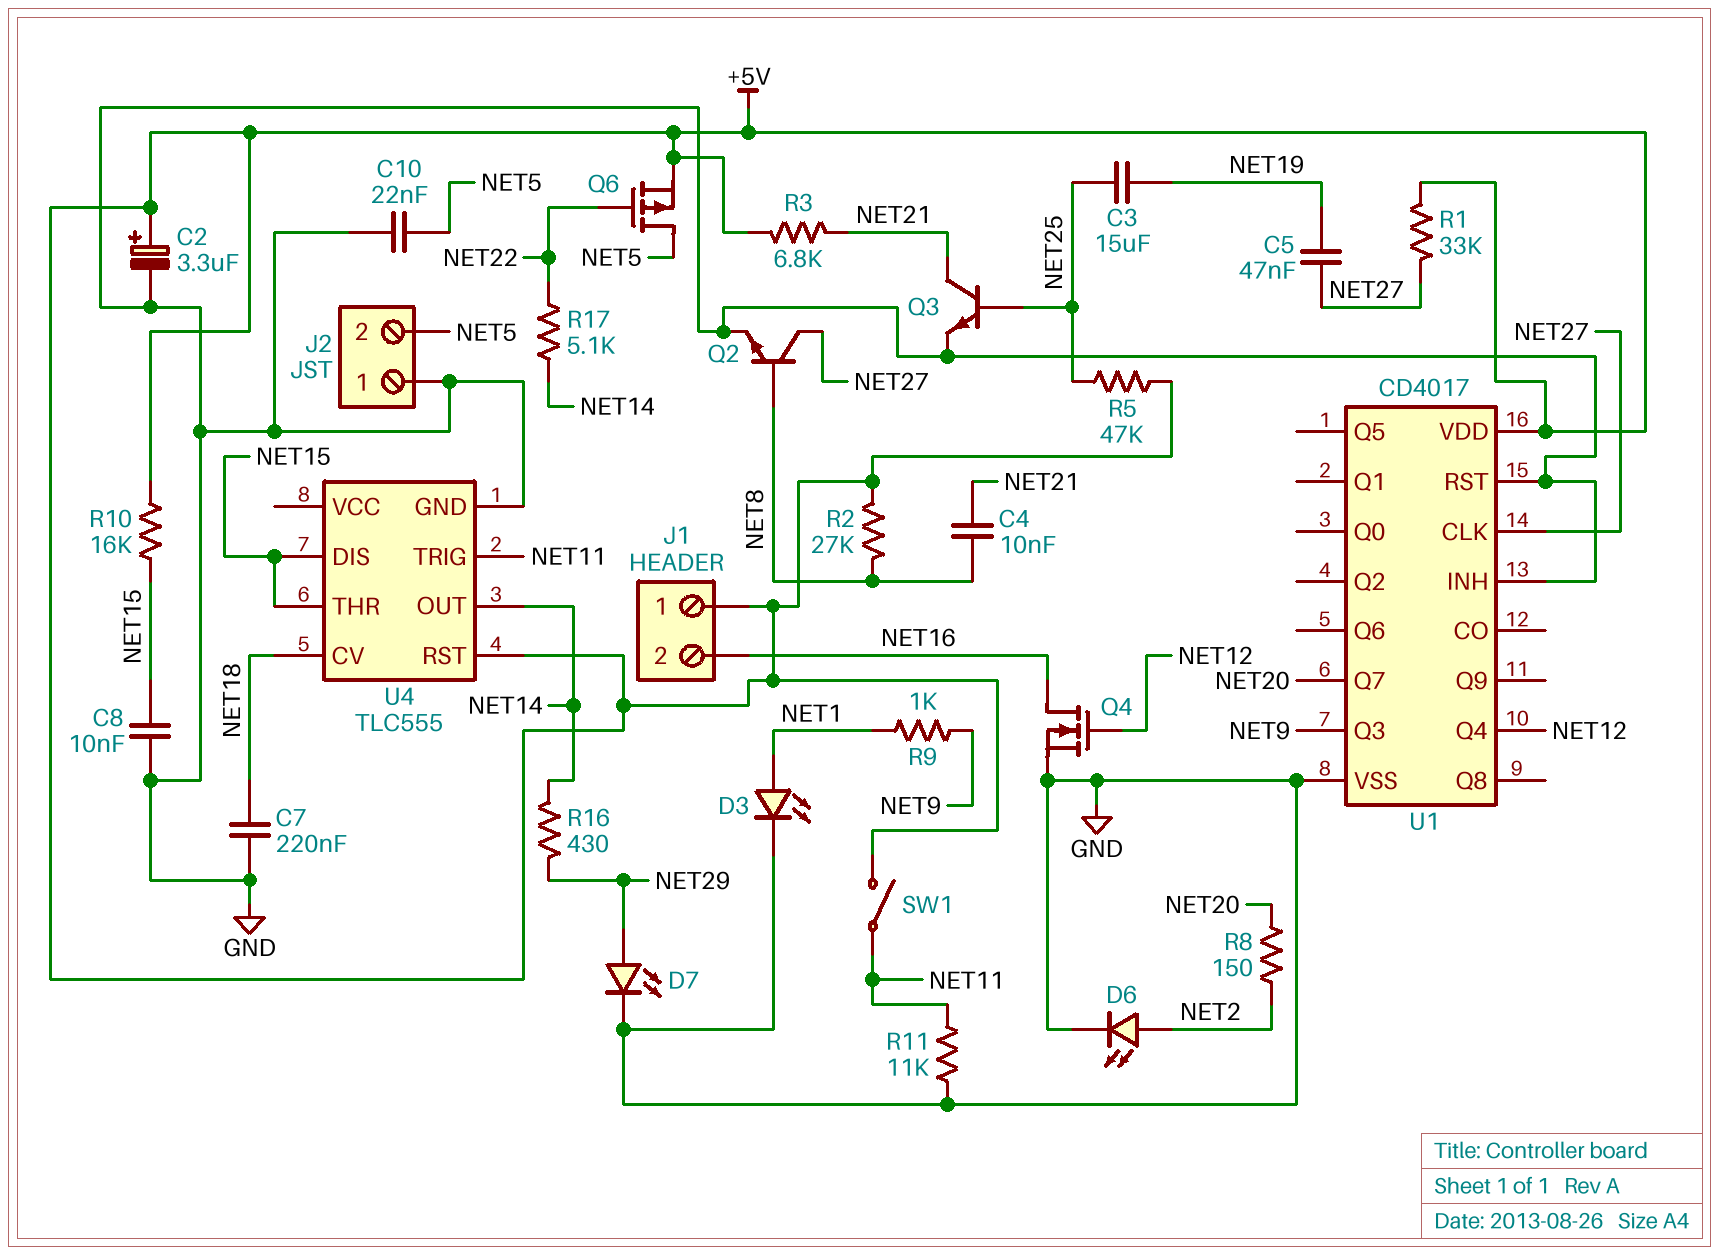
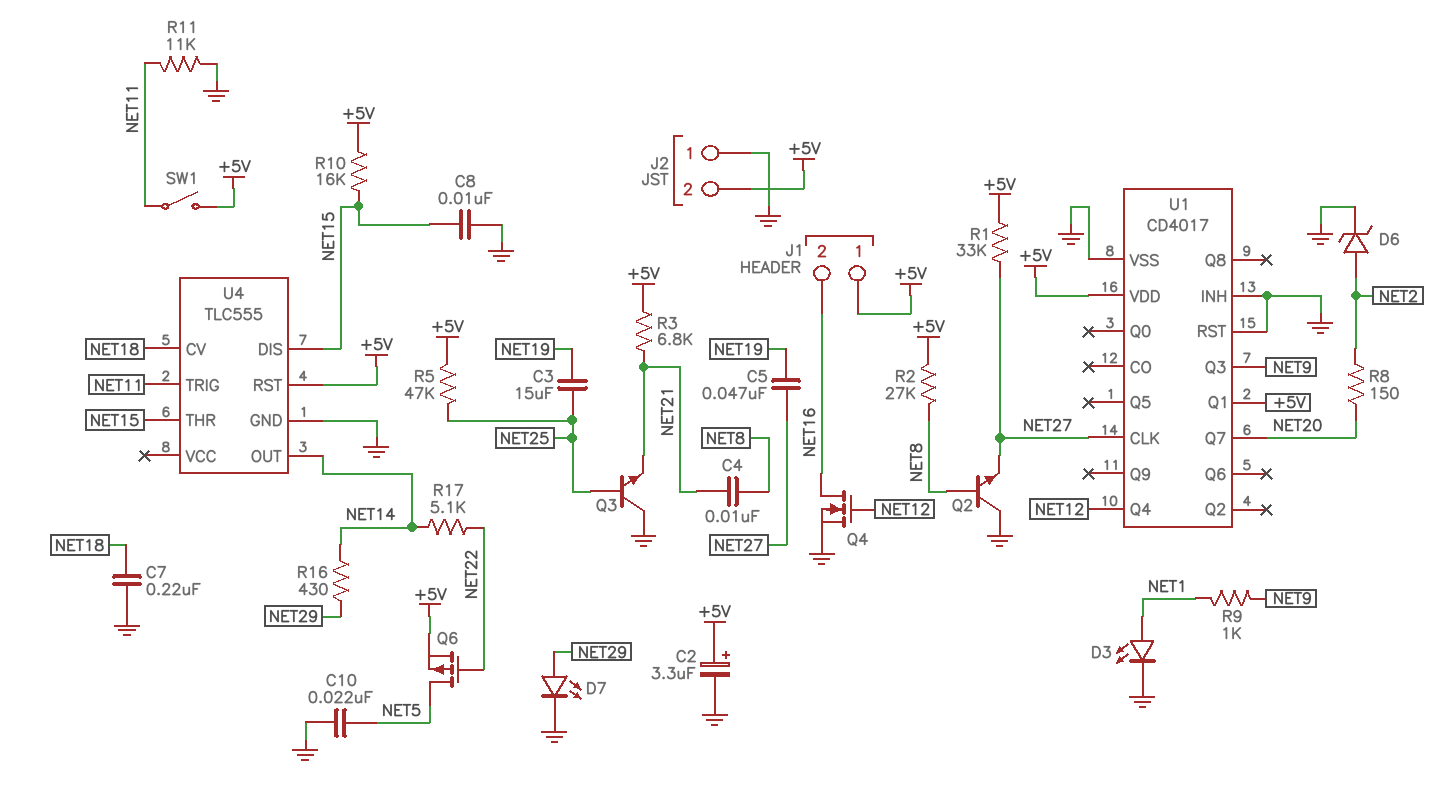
D6: LED (A NET2, K GND) -> zener (A NET2, K GND)
J2 pin 2: NET5 -> +5V
Q2: NPN (B NET8, C NET27, E GND) -> NPN (B NET8, C GND, E NET27)
Q3: NPN (B NET25, C NET21, E GND) -> NPN (B NET25, C GND, E NET21)
U1 pin Q1: none -> +5V

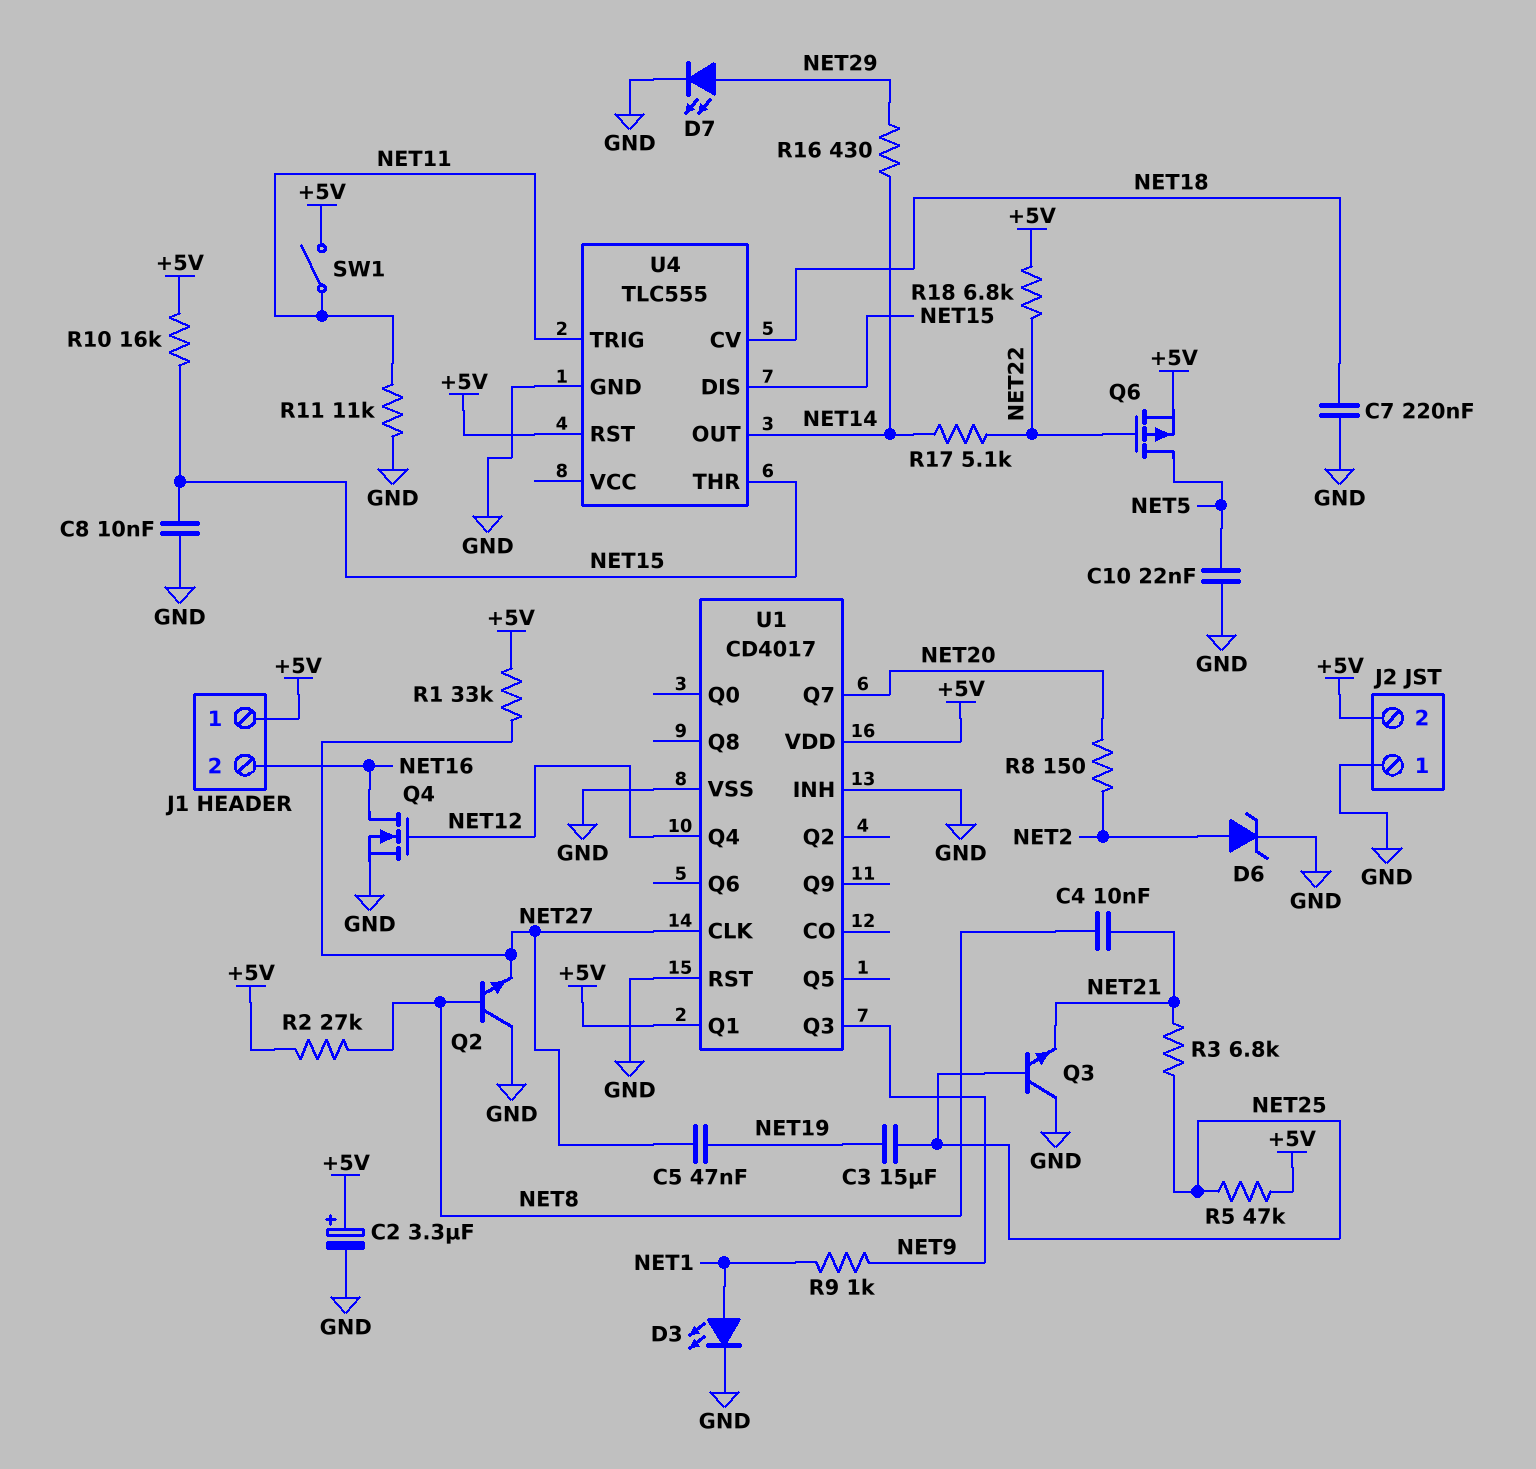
R3: 6.8k (+5V, NET21) -> 6.8k (NET21, NET25)
R18: none -> 6.8k (+5V, NET22)

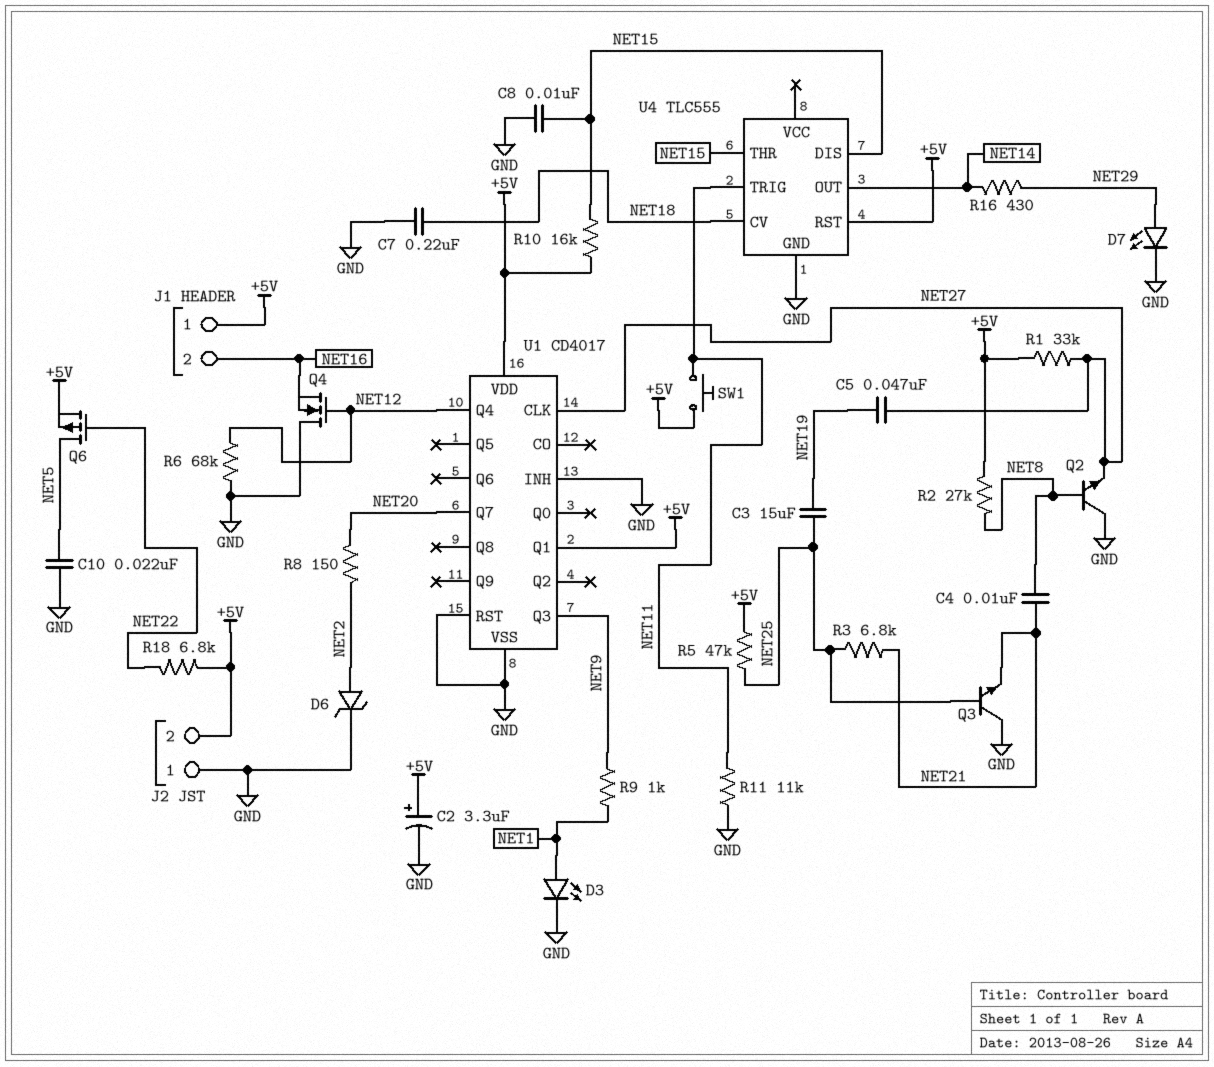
Q4: NMOS (G NET12, D NET16, S GND) -> NMOS (G NET12, D GND, S NET16)
R6: none -> 68k (GND, NET12)
R17: 5.1k (NET14, NET22) -> none
SW1: switch (+5V, NET11) -> button (+5V, NET11)

